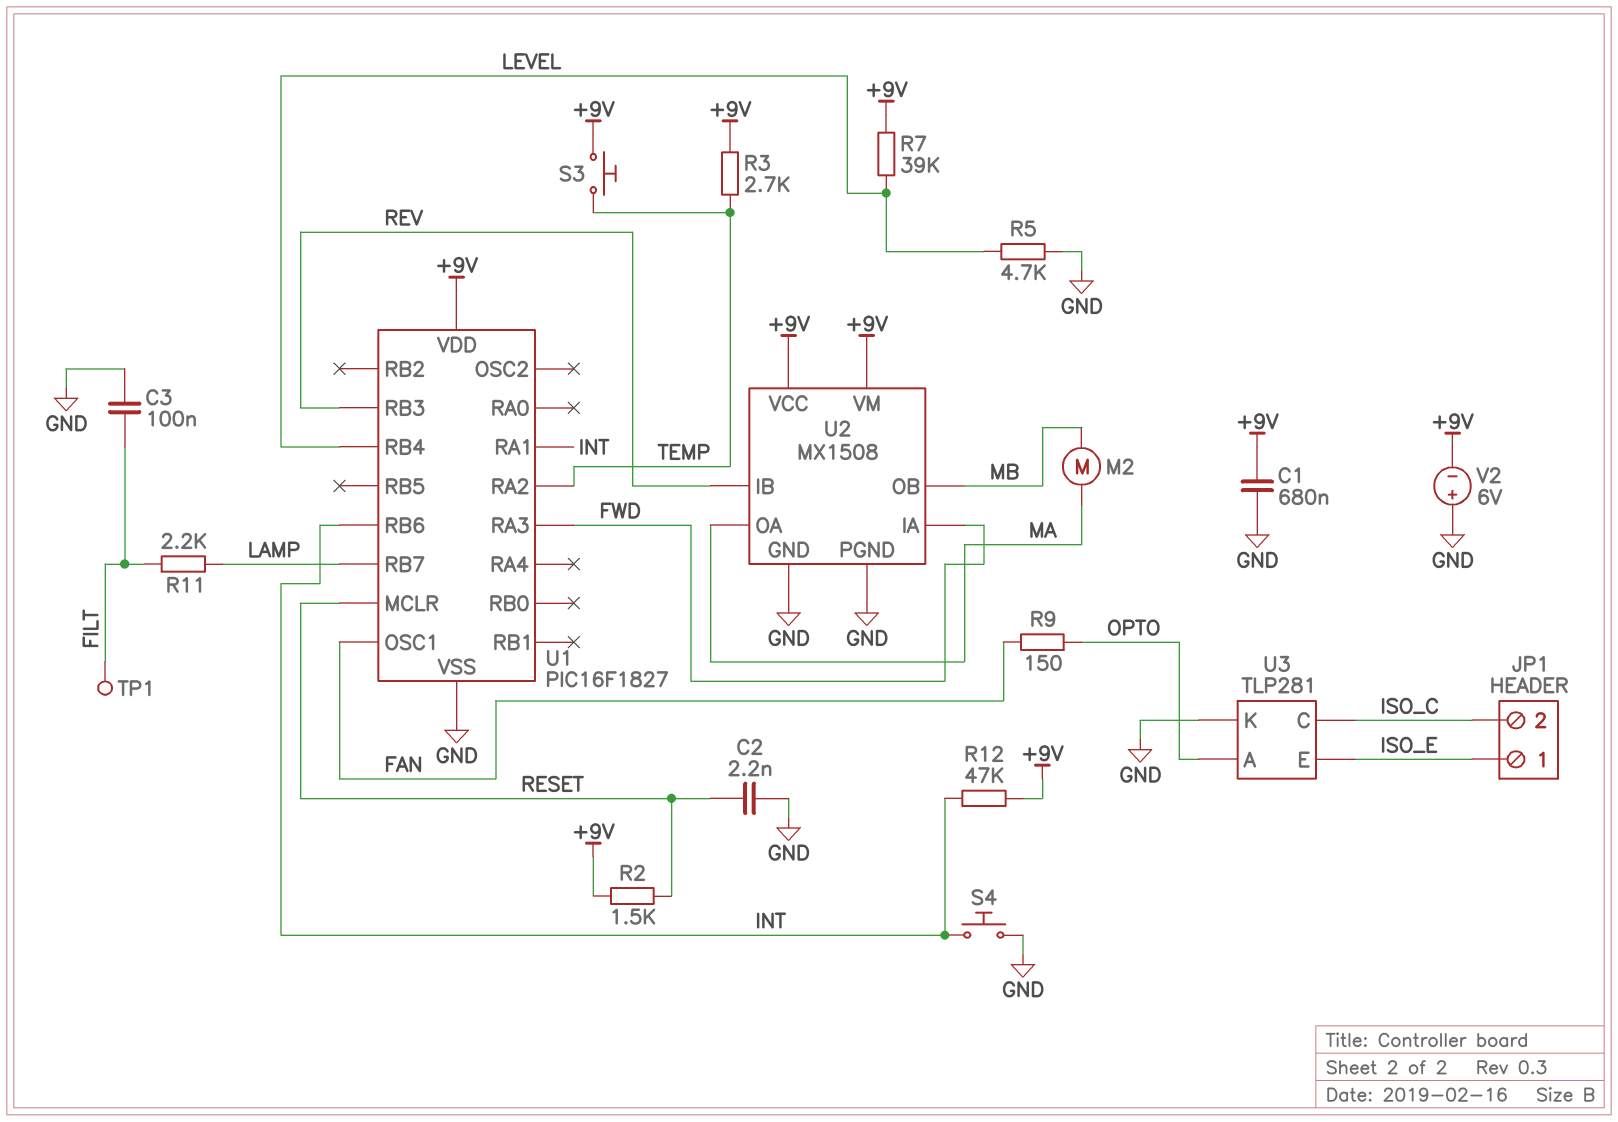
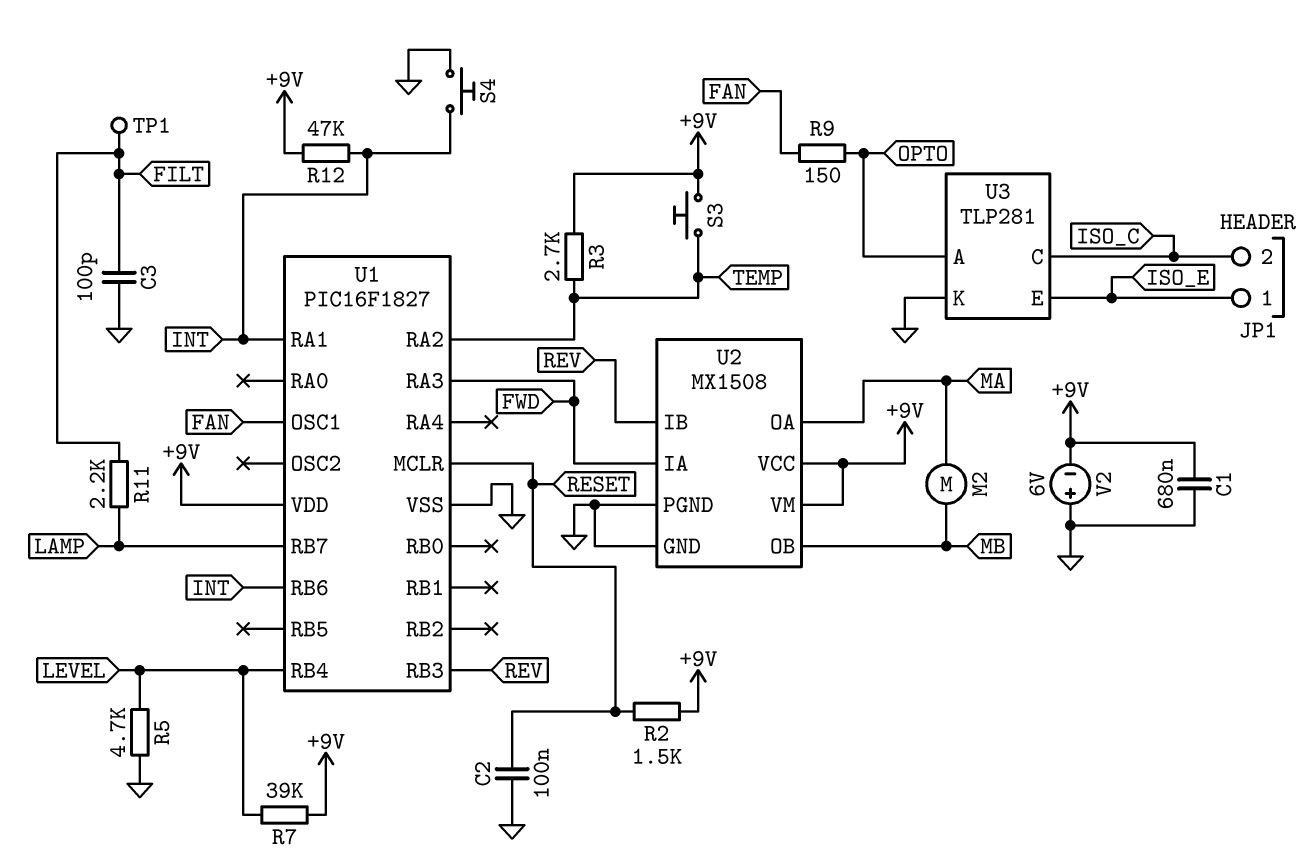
C2: 2.2nF (GND, RESET) -> 100nF (GND, RESET)
C3: 100nF (FILT, GND) -> 100pF (FILT, GND)

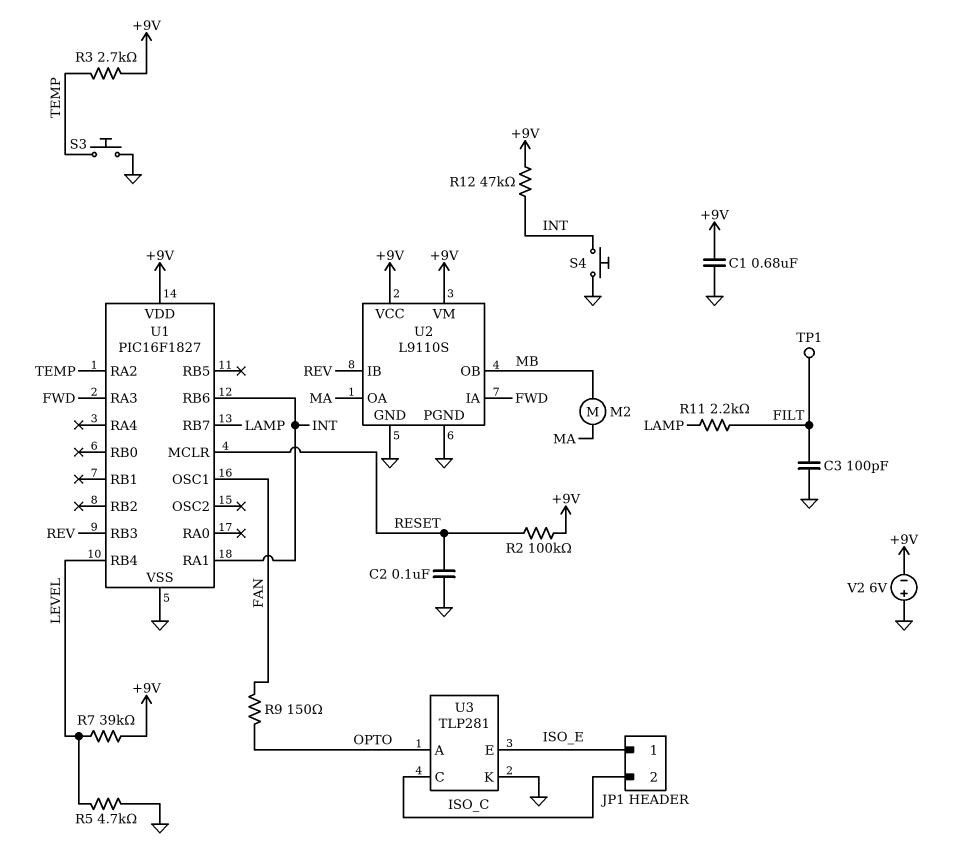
R2: 1.5k (+9V, RESET) -> 100k (+9V, RESET)
S3: button (+9V, TEMP) -> button (GND, TEMP)
U2: MX1508 -> L9110S

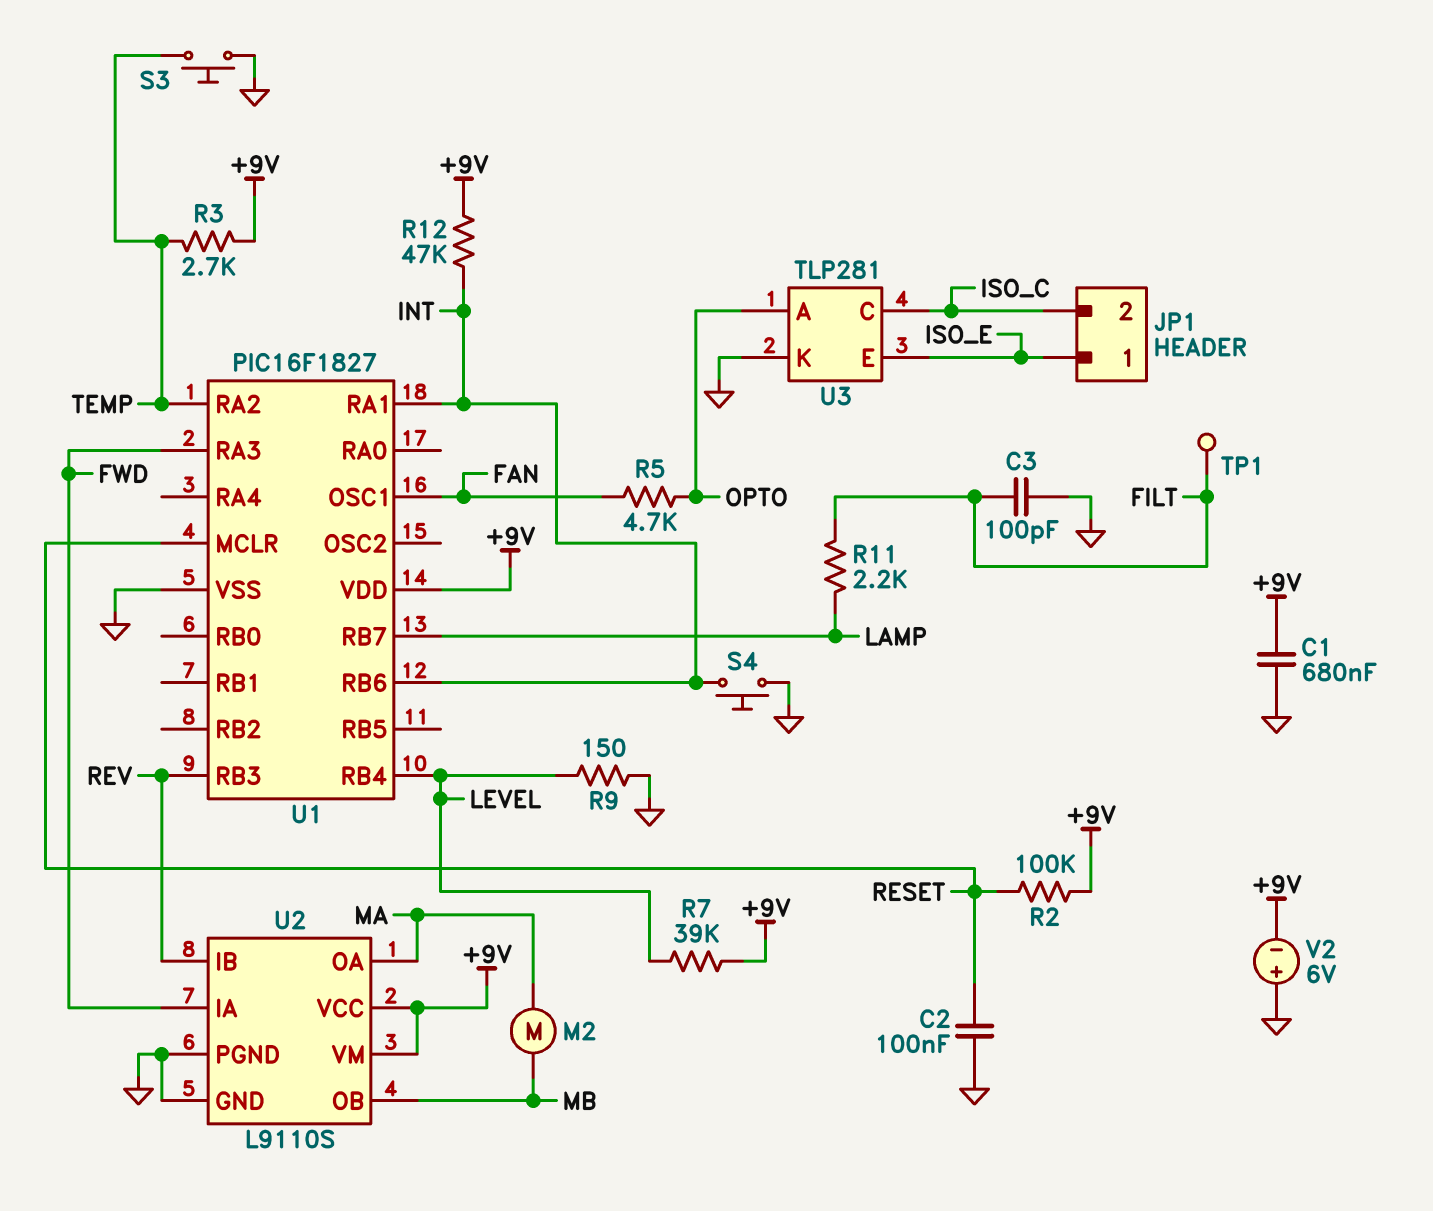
R5: 4.7k (GND, LEVEL) -> 4.7k (FAN, OPTO)
R9: 150 (FAN, OPTO) -> 150 (GND, LEVEL)

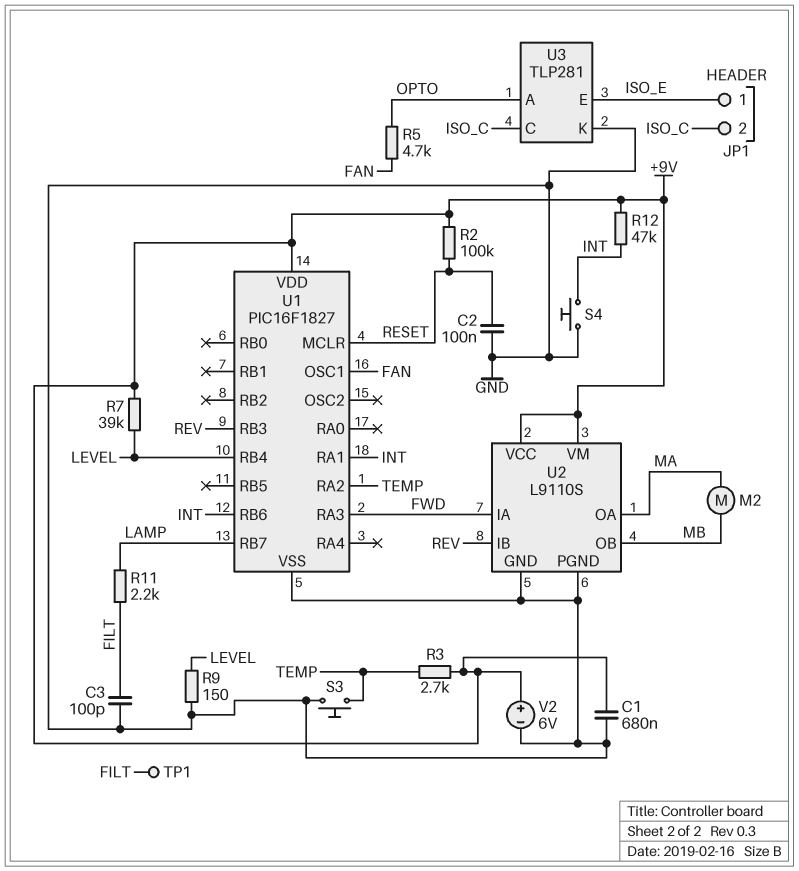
V2: 6V (plus GND, minus +9V) -> 6V (plus +9V, minus GND)

